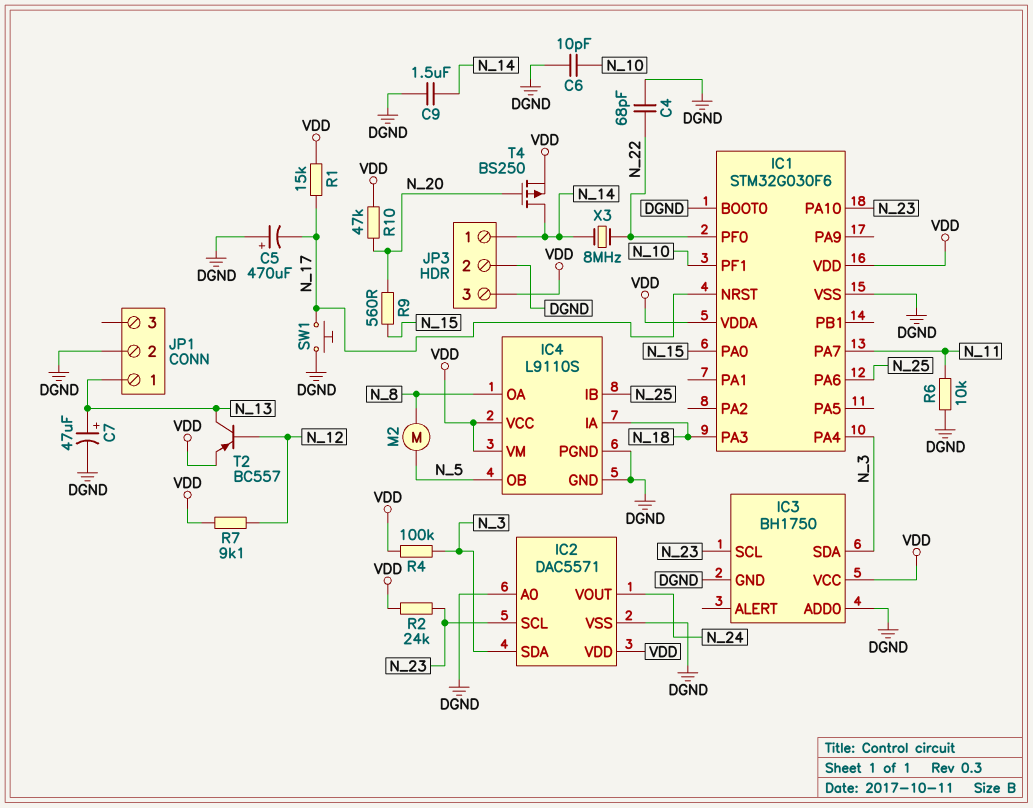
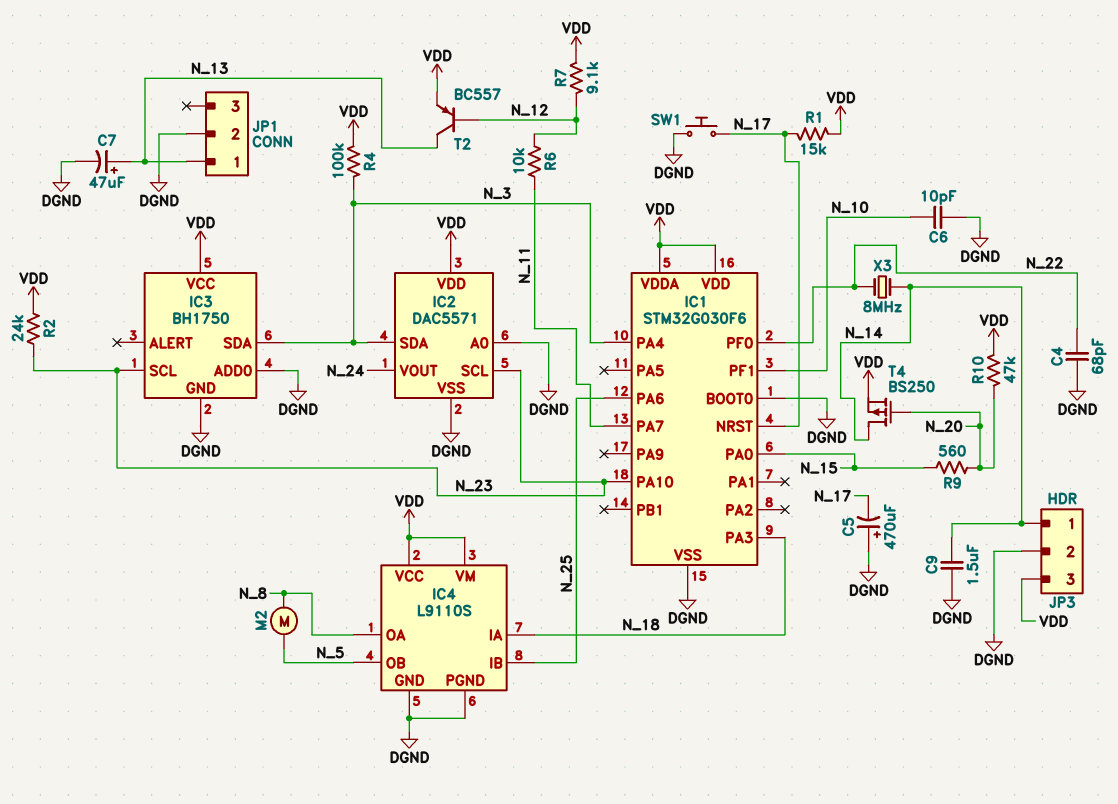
R6: 10k (DGND, N_11) -> 10k (N_11, N_12)

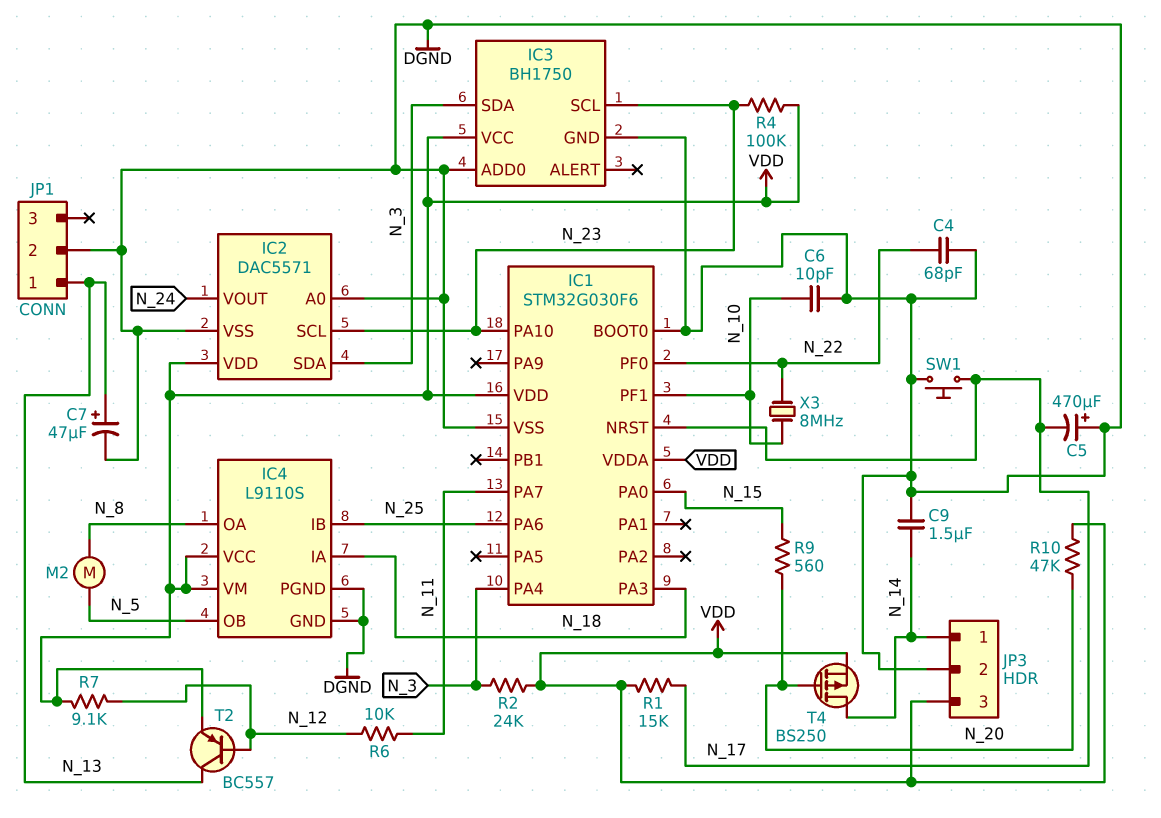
R2: 24k (N_23, VDD) -> 24k (N_3, VDD)
R4: 100k (N_3, VDD) -> 100k (N_23, VDD)
X3: 8MHz (N_14, N_22) -> 8MHz (N_10, N_22)

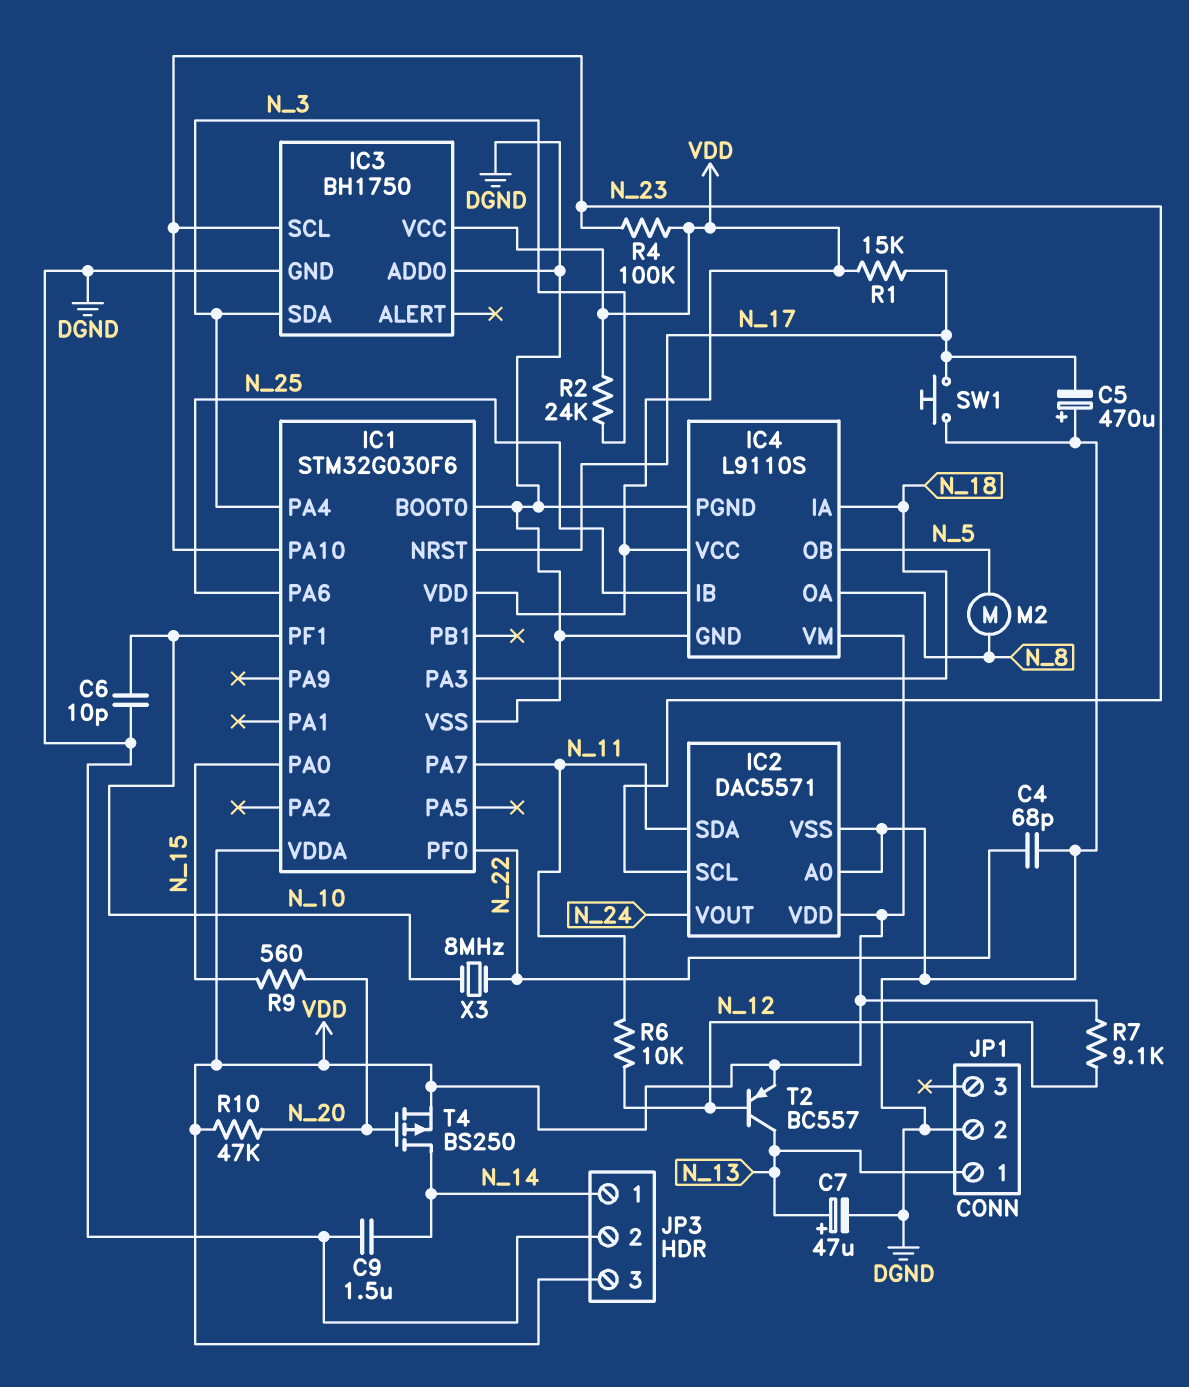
IC2 pin SDA: N_3 -> N_11

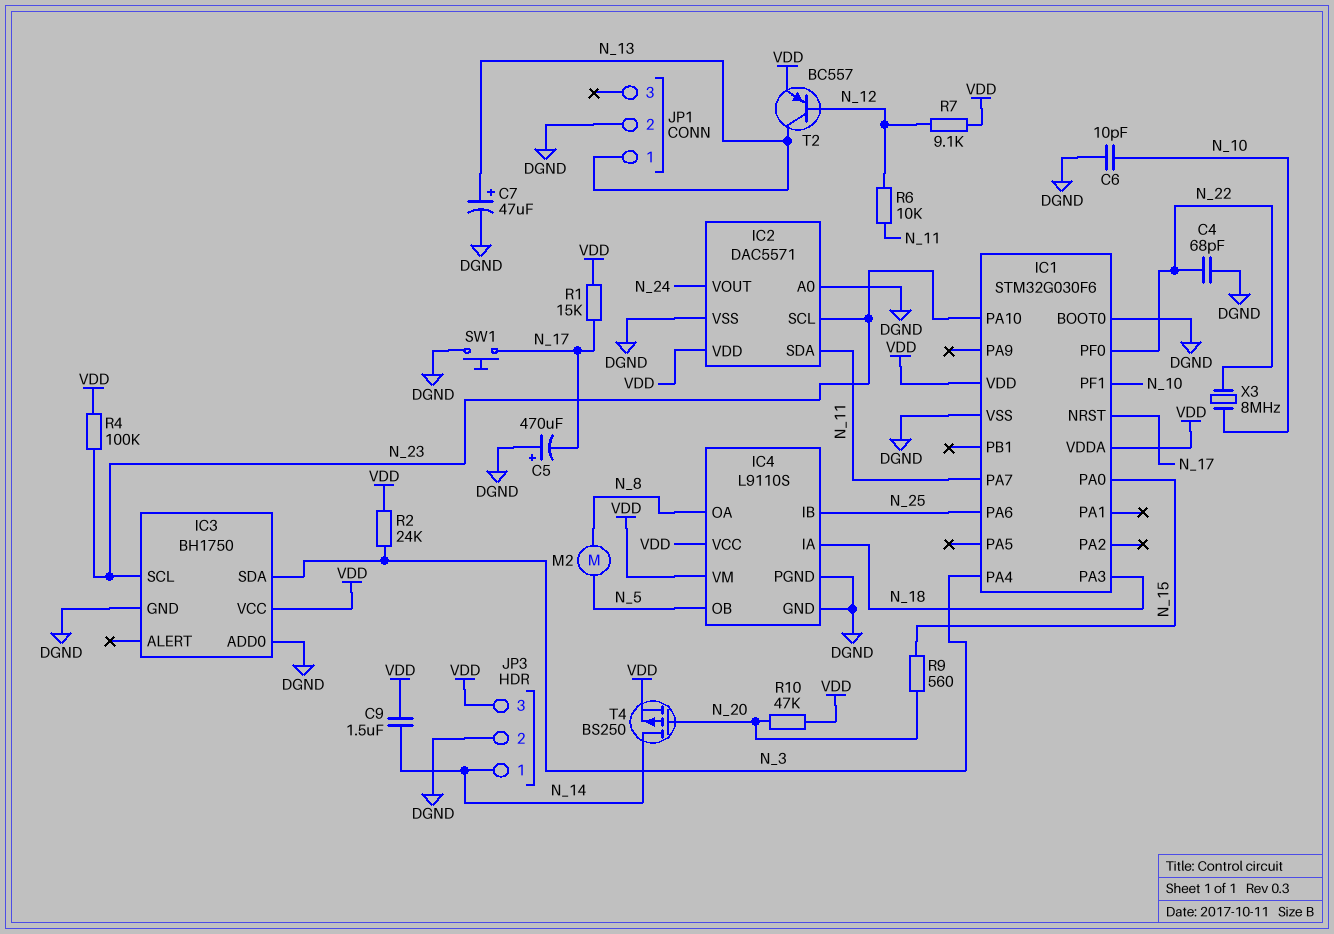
C9: 1.5uF (DGND, N_14) -> 1.5uF (N_14, VDD)

